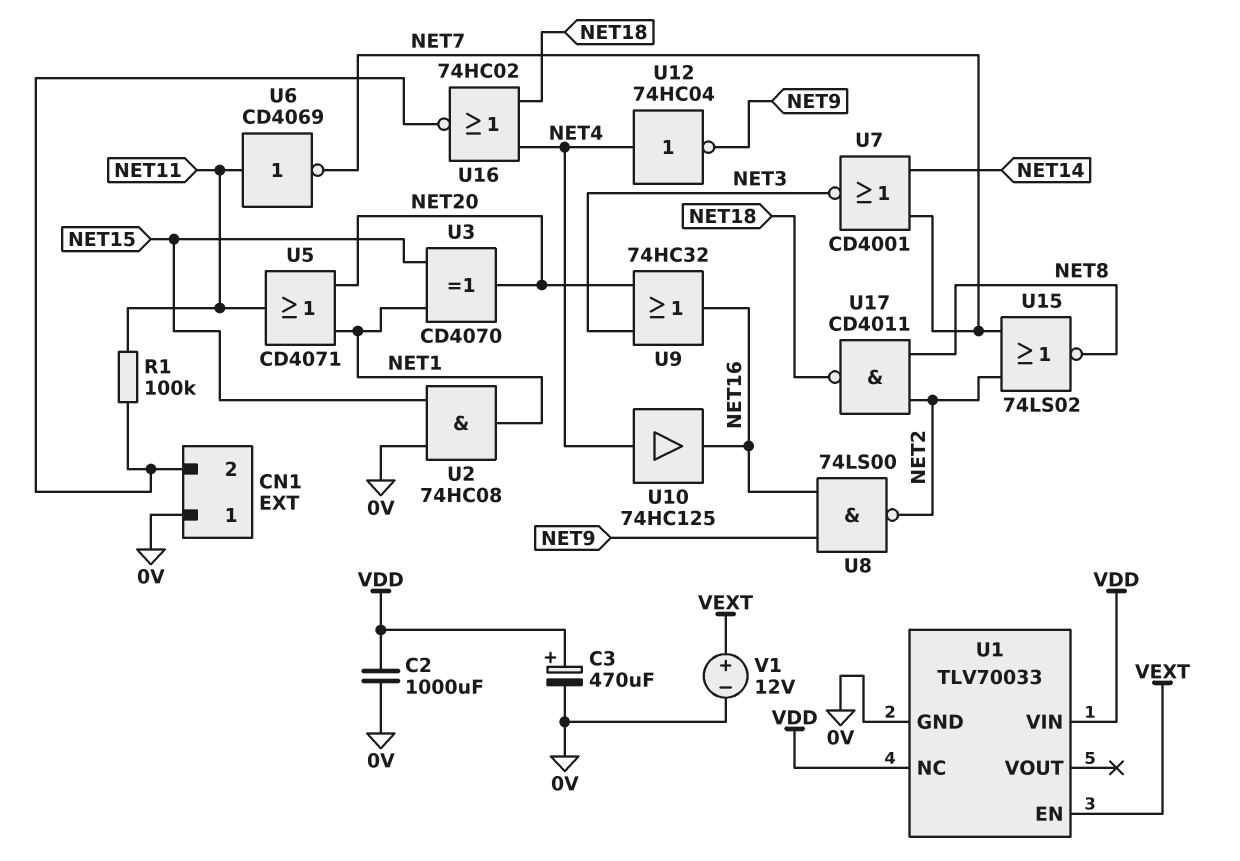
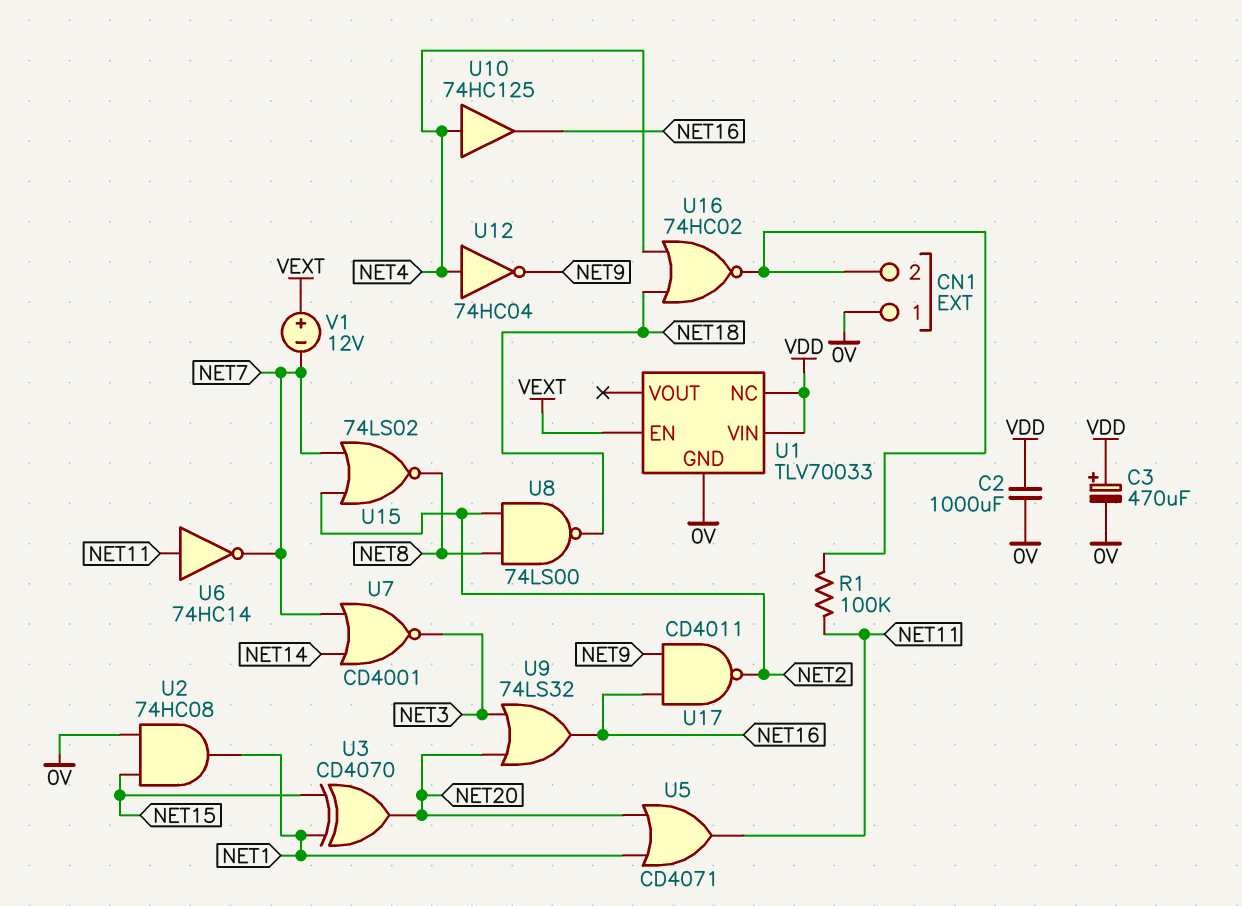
U6: NOT CD4069 (in NET11, out NET7) -> NOT 74HC14 (in NET11, out NET7)
U8: NAND 74LS00 (in NET9, in NET16, out NET2) -> NAND 74LS00 (in NET2, in NET8, out NET18)
U9: OR 74HC32 (in NET3, in NET20, out NET16) -> OR 74LS32 (in NET3, in NET20, out NET16)
U17: NAND CD4011 (in NET2, in NET8, out NET18) -> NAND CD4011 (in NET9, in NET16, out NET2)
V1: 12V (plus VEXT, minus 0V) -> 12V (plus VEXT, minus NET7)

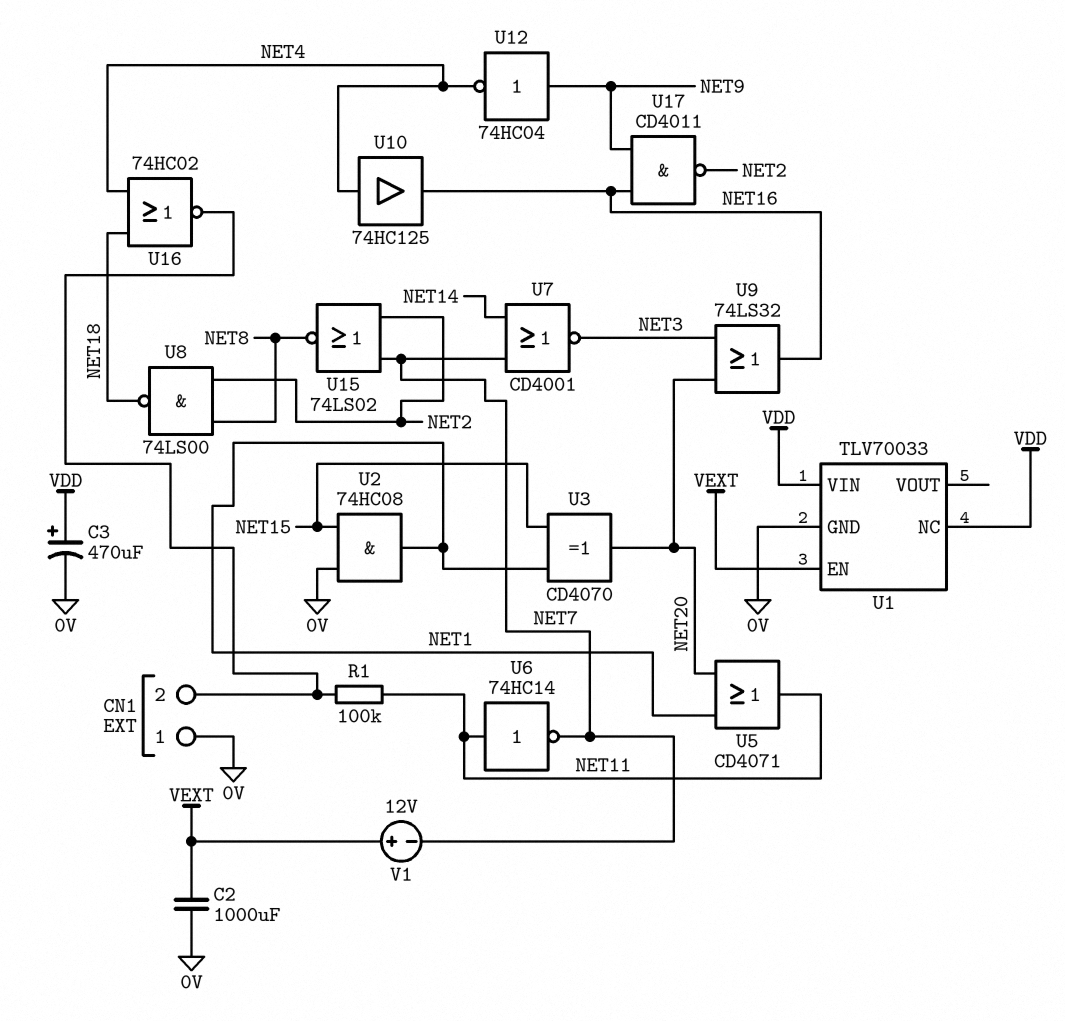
C2: 1000uF (0V, VDD) -> 1000uF (0V, VEXT)
U12: NOT 74HC04 (in NET4, out NET9) -> NOT 74HC04 (in NET9, out NET4)

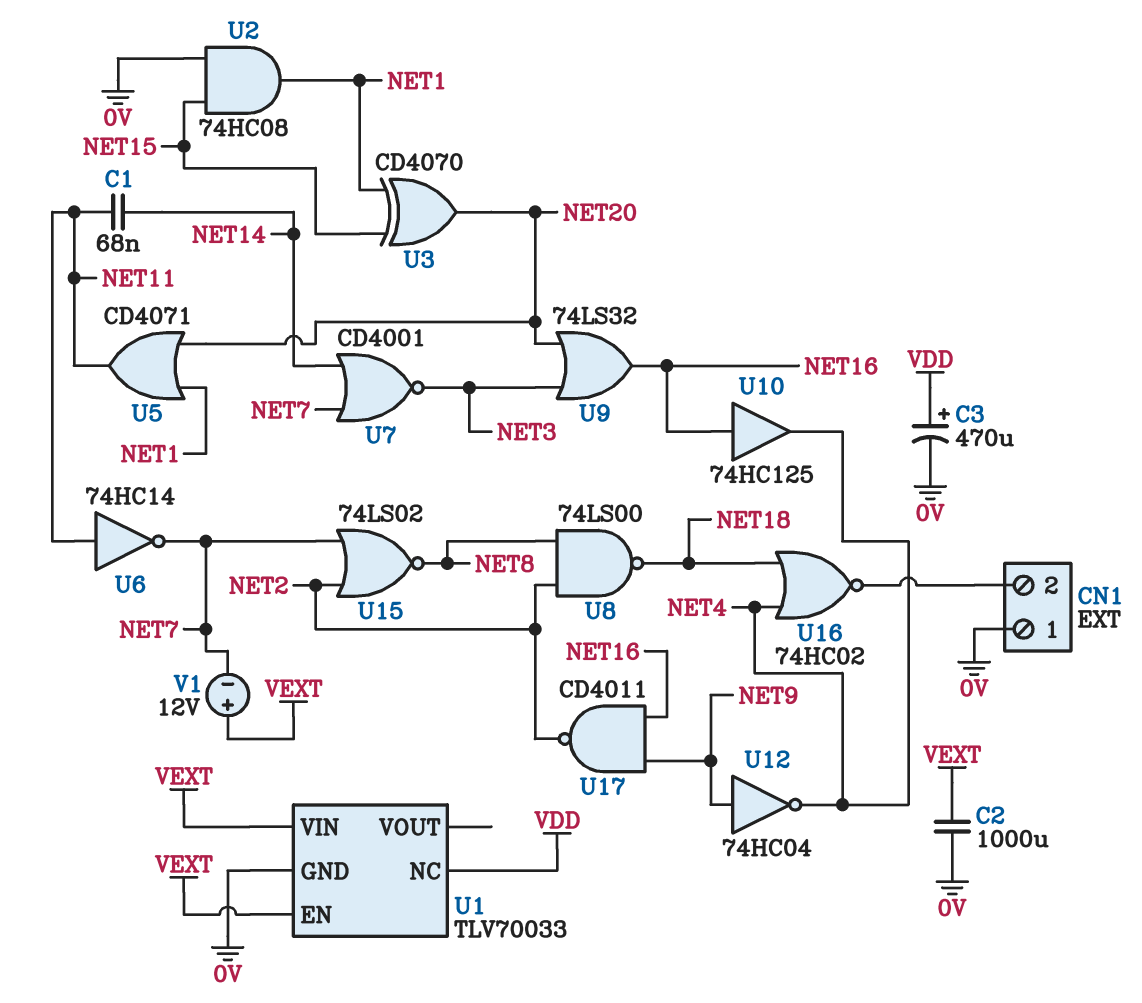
C1: none -> 68nF (NET11, NET14)
R1: 100k (CN1/2, NET11) -> none
U1 pin VIN: VDD -> VEXT
U10: buffer 74HC125 (in NET4, out NET16) -> buffer 74HC125 (in NET16, out NET4)

